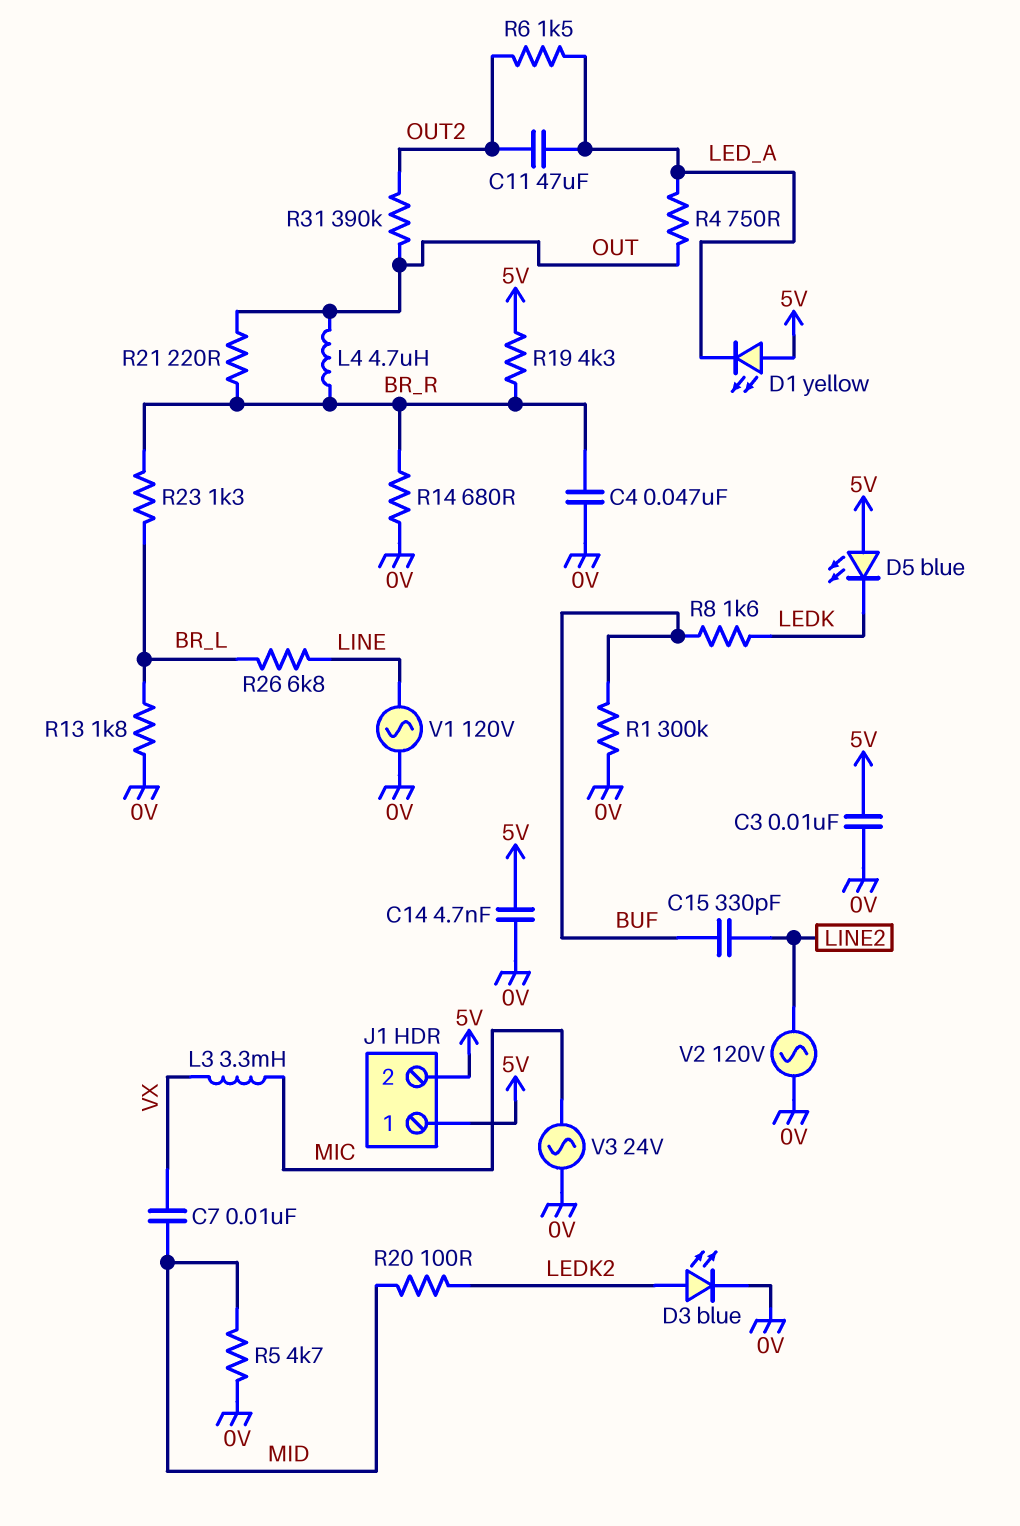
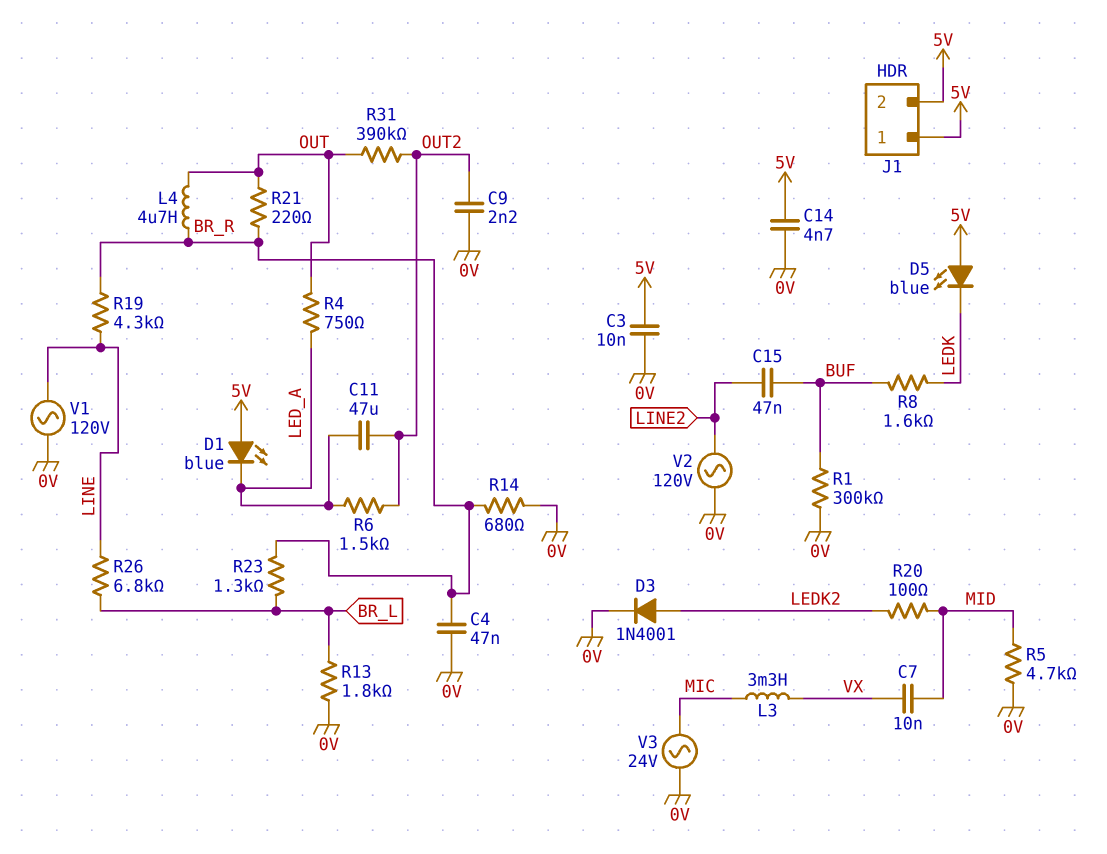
C9: none -> 2.2nF (0V, OUT2)
C15: 330pF (BUF, LINE2) -> 47nF (BUF, LINE2)
D1: LED yellow (A 5V, K LED_A) -> LED blue (A 5V, K LED_A)
D3: LED blue (A LEDK2, K 0V) -> diode 1N4001 (A LEDK2, K 0V)
R19: 4.3k (5V, BR_R) -> 4.3k (BR_R, LINE)

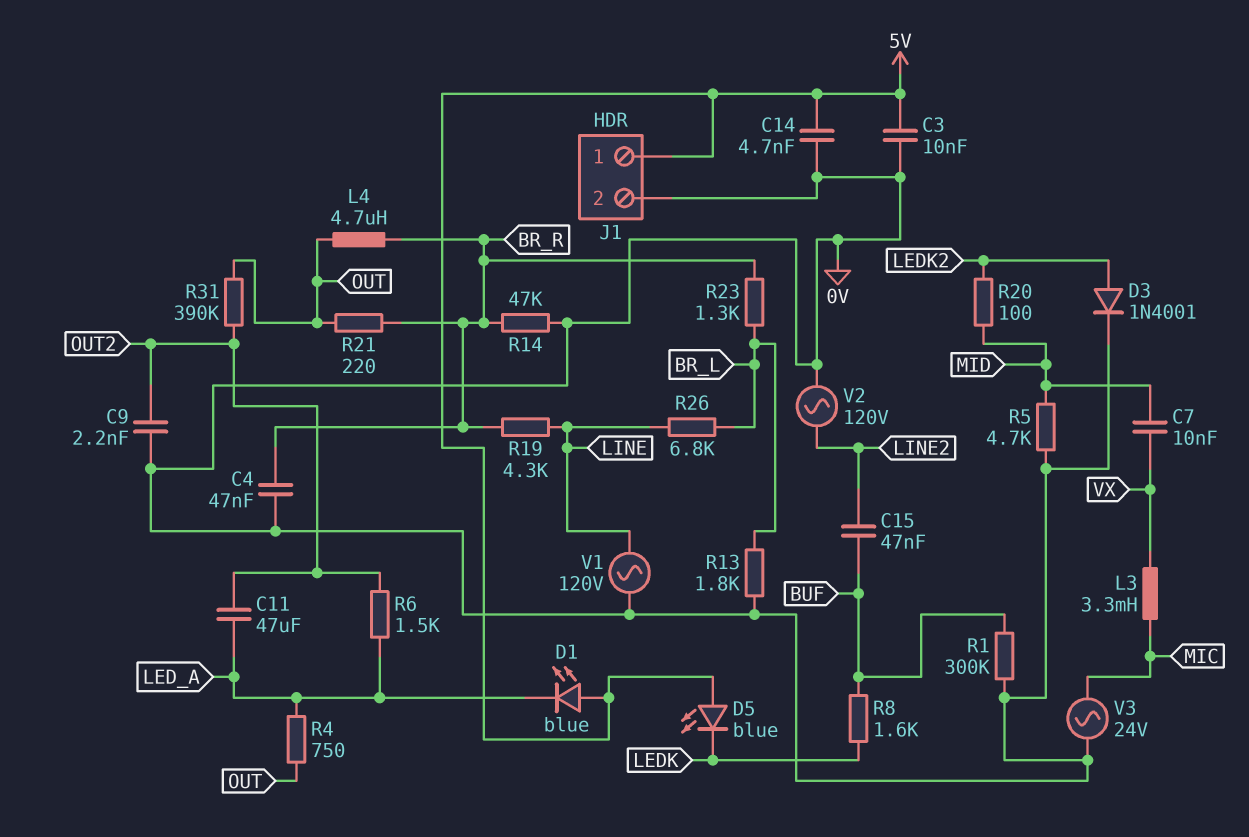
J1 pin 2: 5V -> 0V
R14: 680 (0V, BR_R) -> 47k (0V, BR_R)

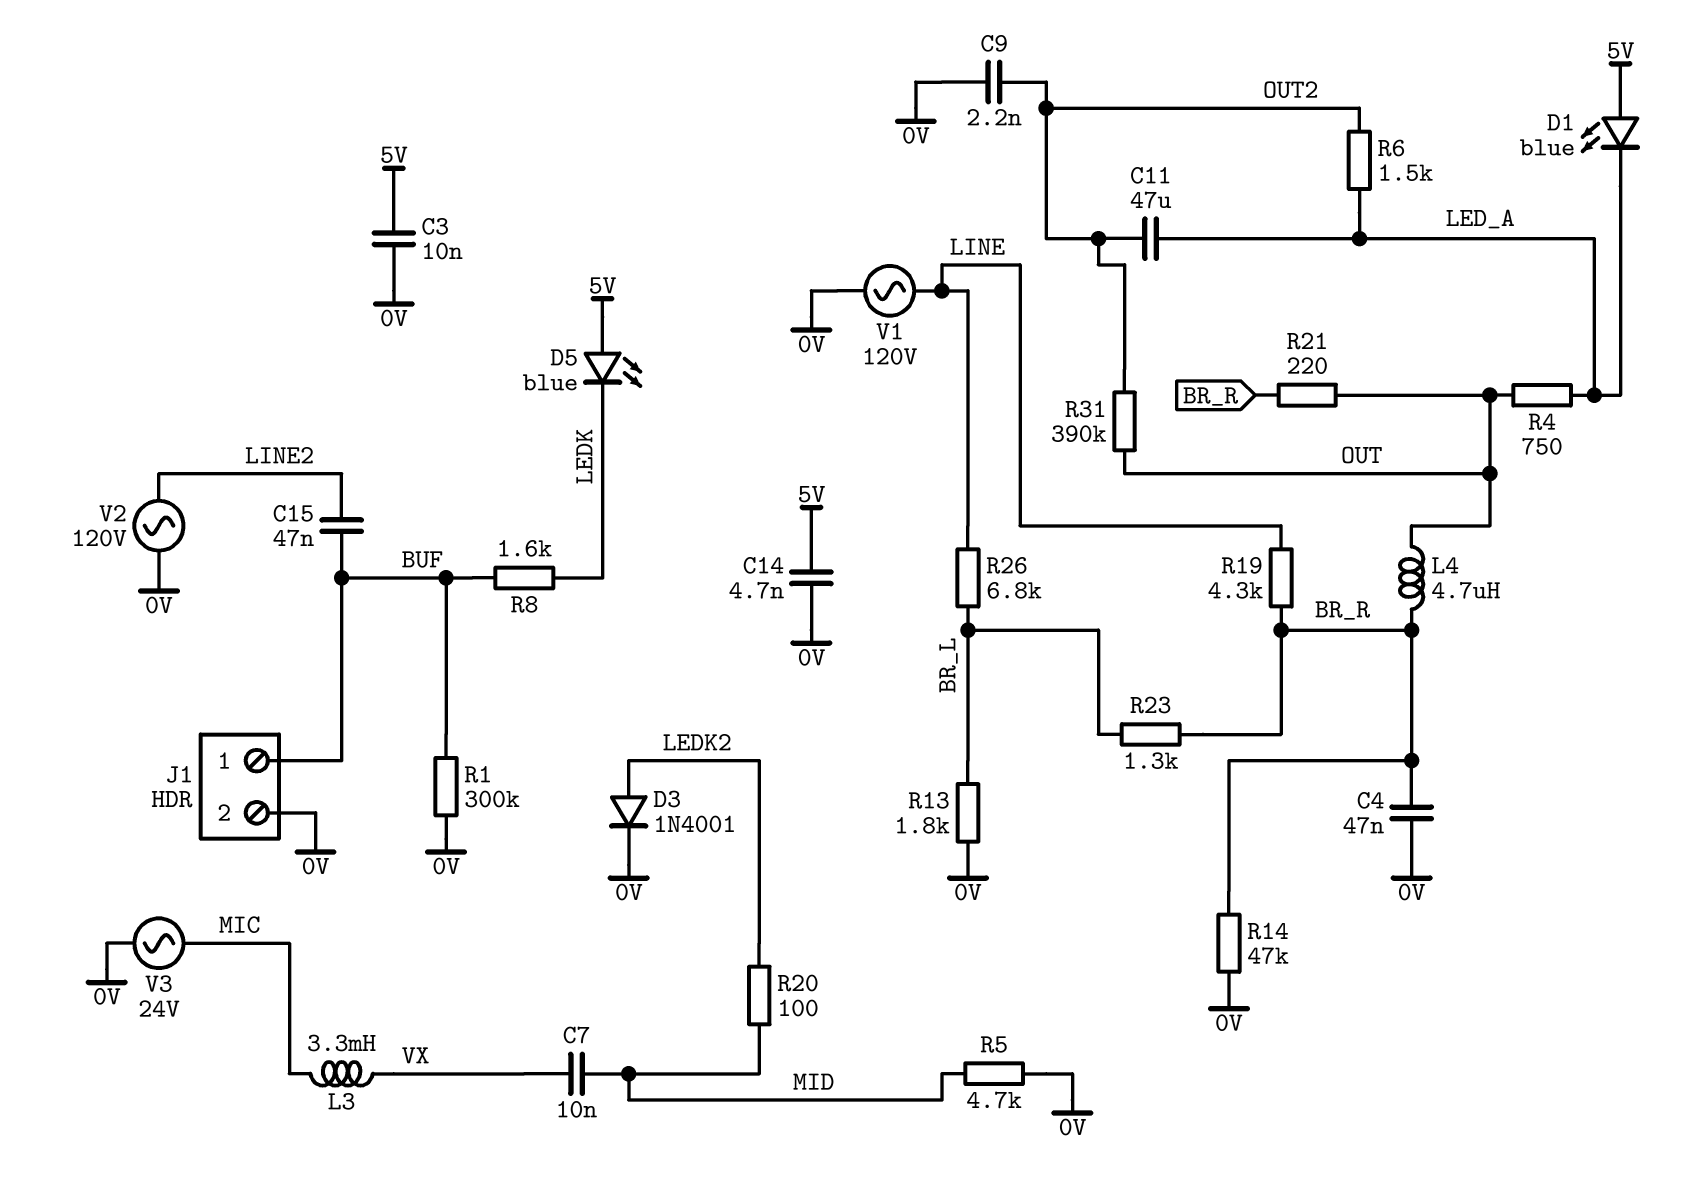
J1 pin 1: 5V -> BUF

